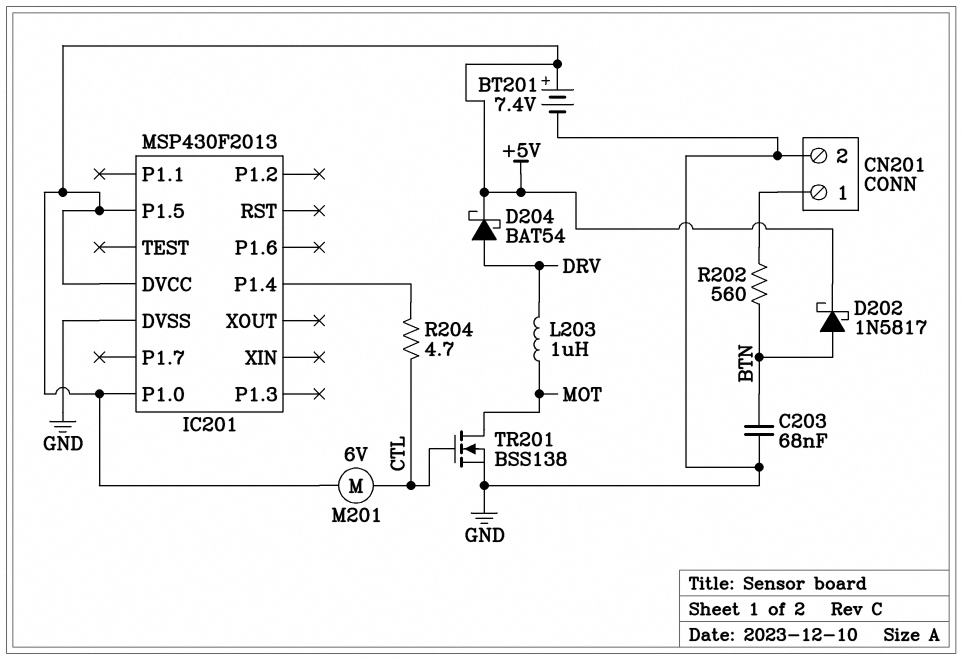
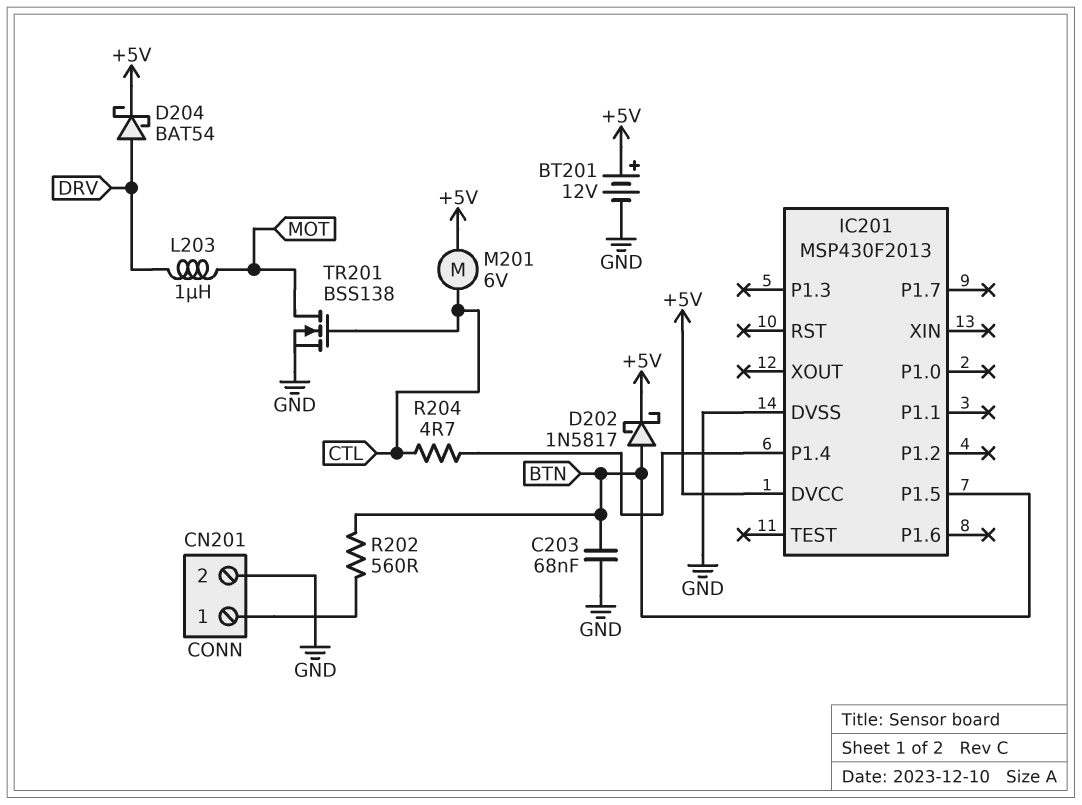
BT201: 7.4V (plus +5V, minus GND) -> 12V (plus +5V, minus GND)
IC201 pin P1.0: +5V -> none
IC201 pin P1.5: +5V -> BTN

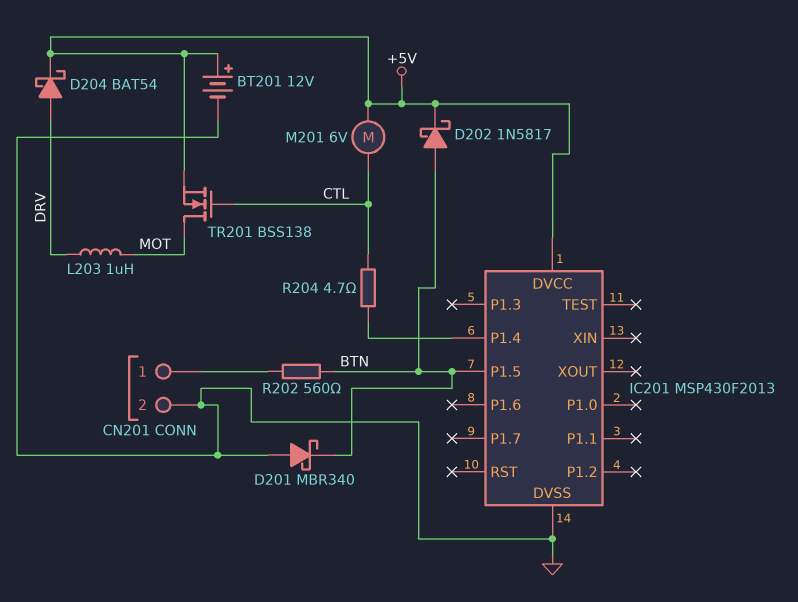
C203: 68nF (BTN, GND) -> none
D201: none -> schottky MBR340 (A GND, K BTN)
TR201: NMOS BSS138 (G CTL, D MOT, S GND) -> NMOS BSS138 (G CTL, D MOT, S +5V)

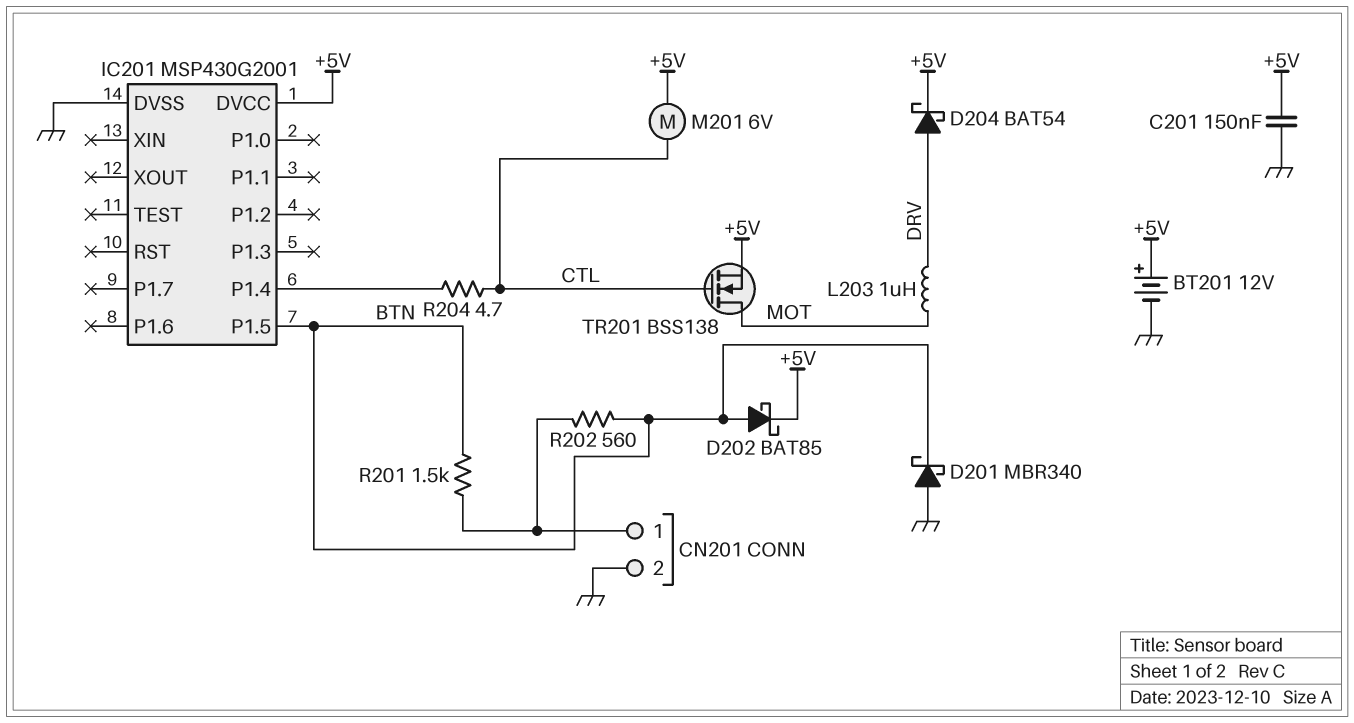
C201: none -> 150nF (+5V, GND)
D202: schottky 1N5817 (A BTN, K +5V) -> schottky BAT85 (A BTN, K +5V)
IC201: MSP430F2013 -> MSP430G2001
R201: none -> 1.5k (BTN, CN201/1)

